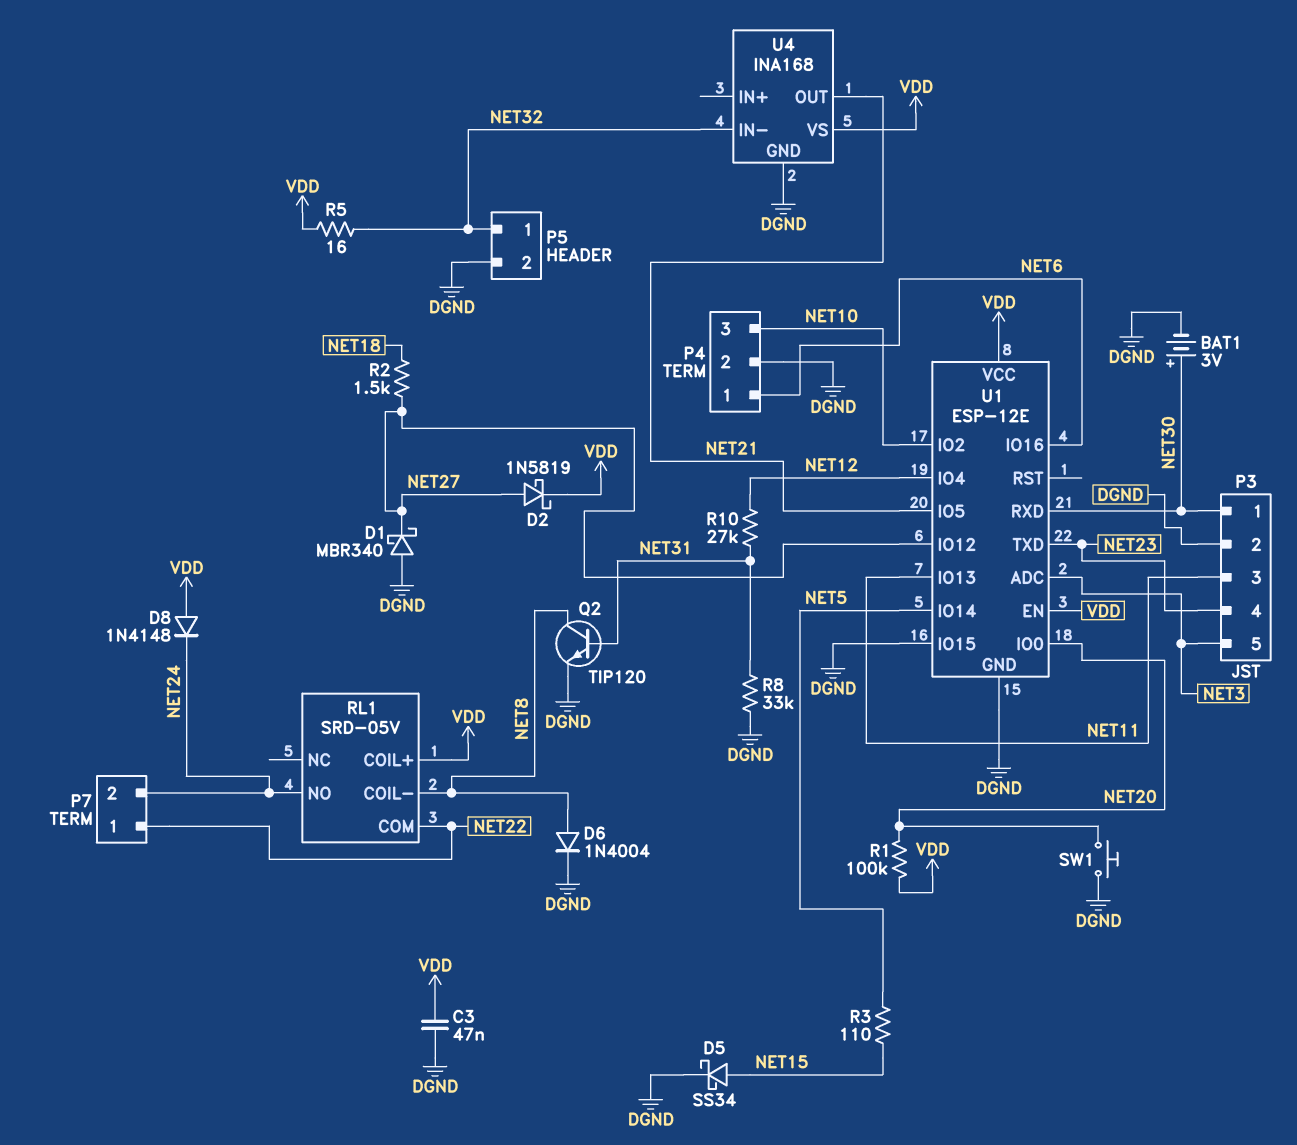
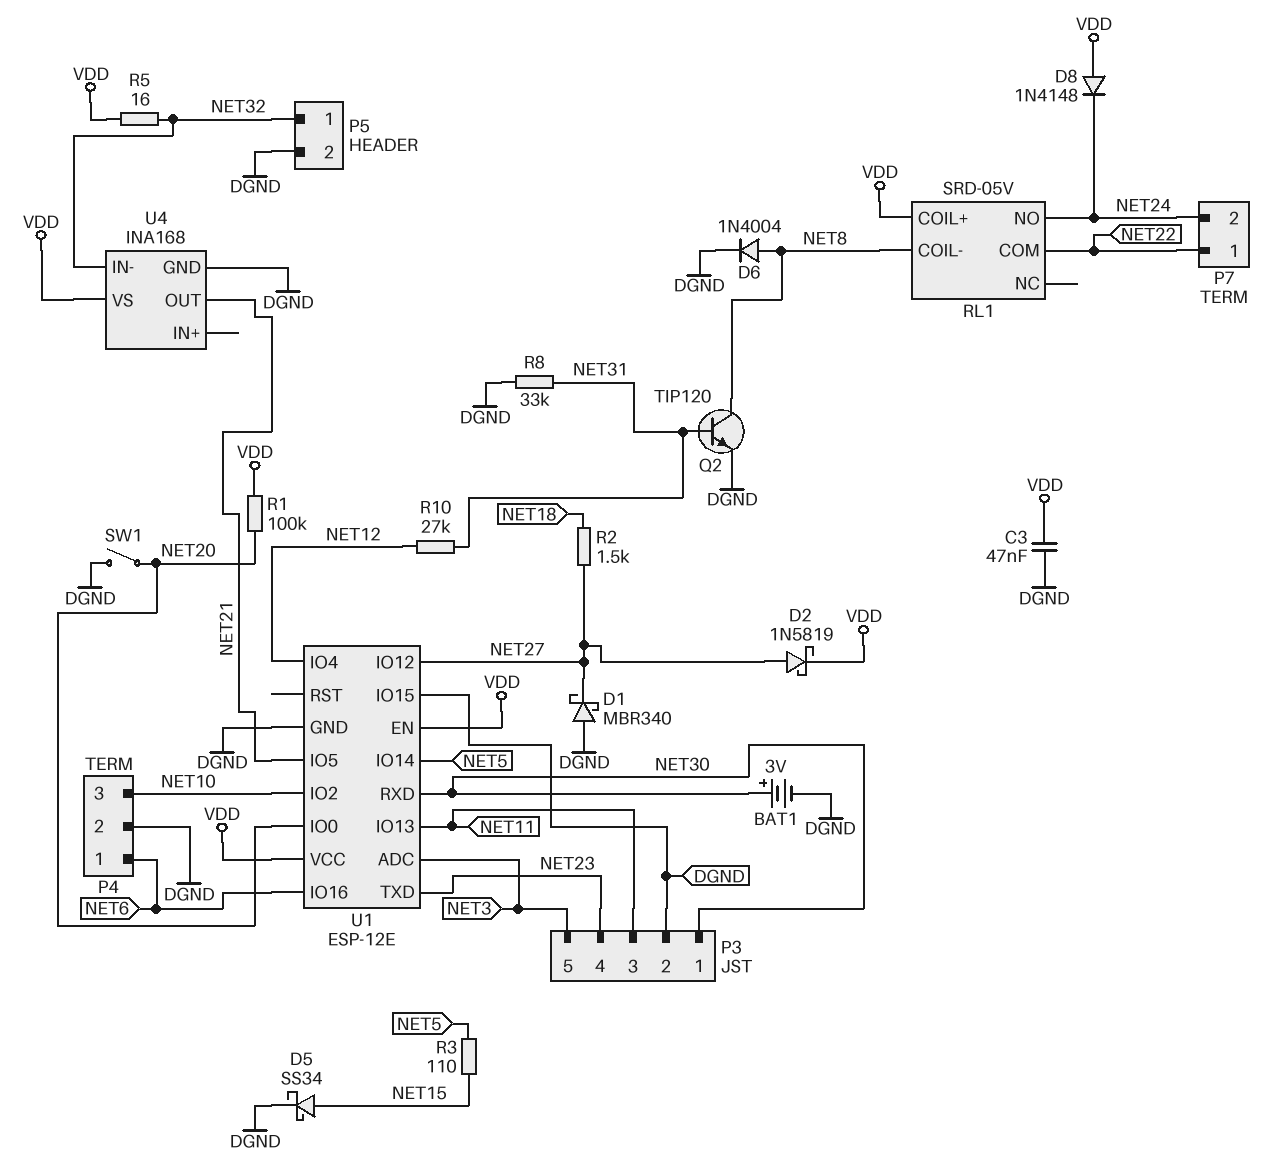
SW1: button (DGND, NET20) -> switch (DGND, NET20)

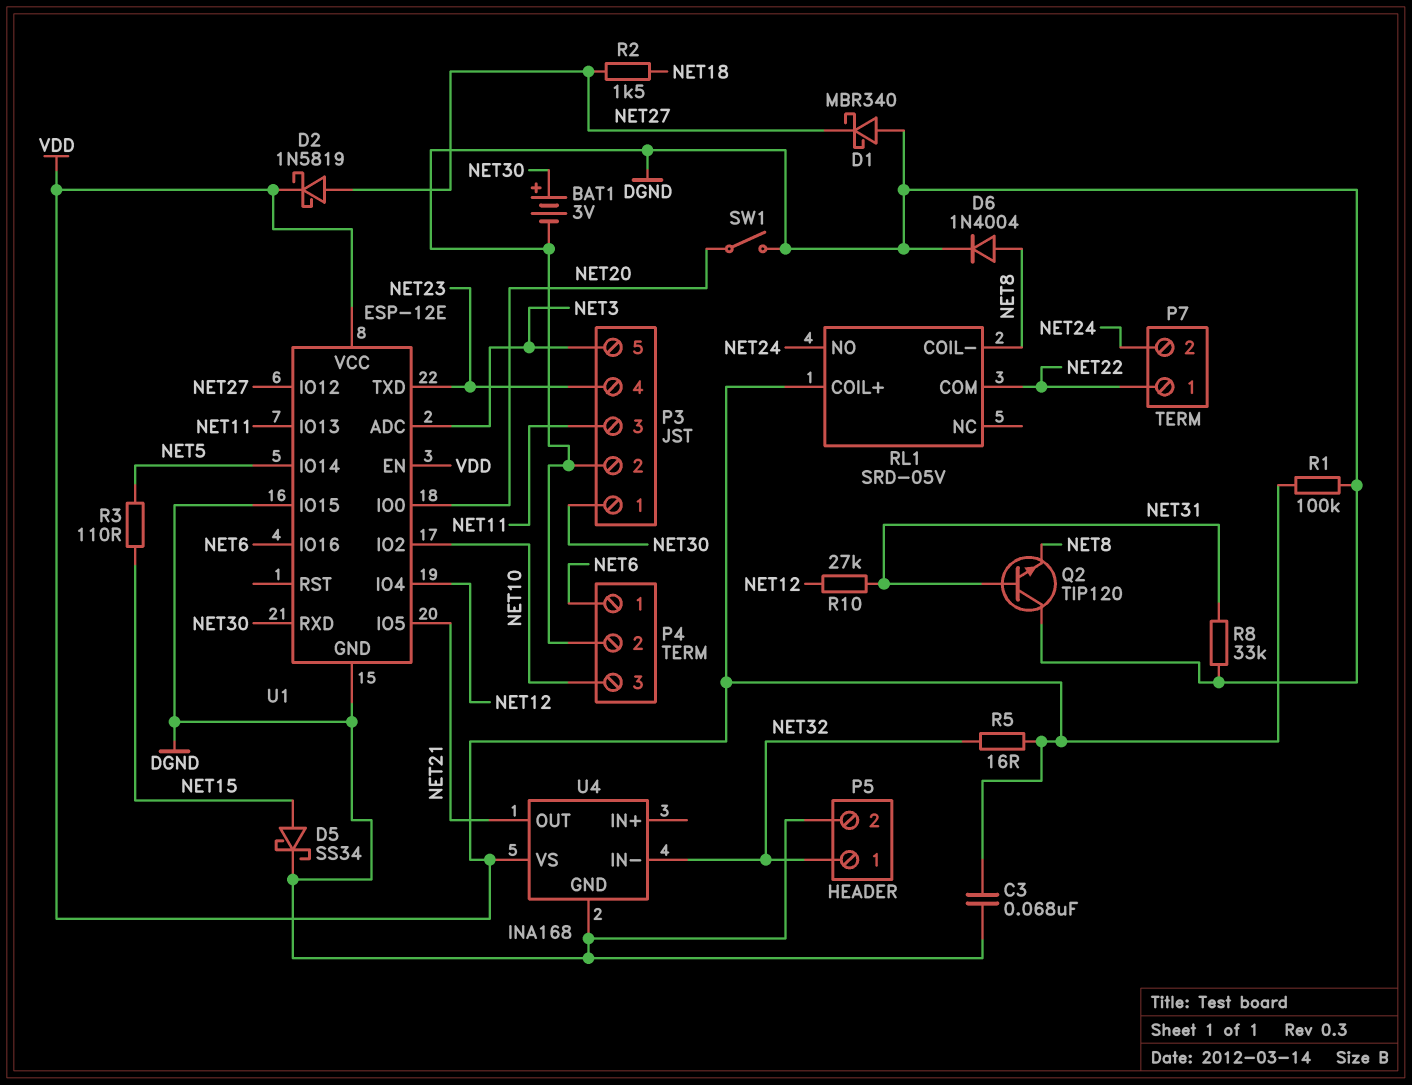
C3: 47nF (DGND, VDD) -> 68nF (DGND, VDD)
D8: diode 1N4148 (A VDD, K NET24) -> none
Q2: NPN TIP120 (B NET31, C NET8, E DGND) -> NPN TIP120 (B NET31, C DGND, E NET8)
R1: 100k (NET20, VDD) -> 100k (DGND, VDD)

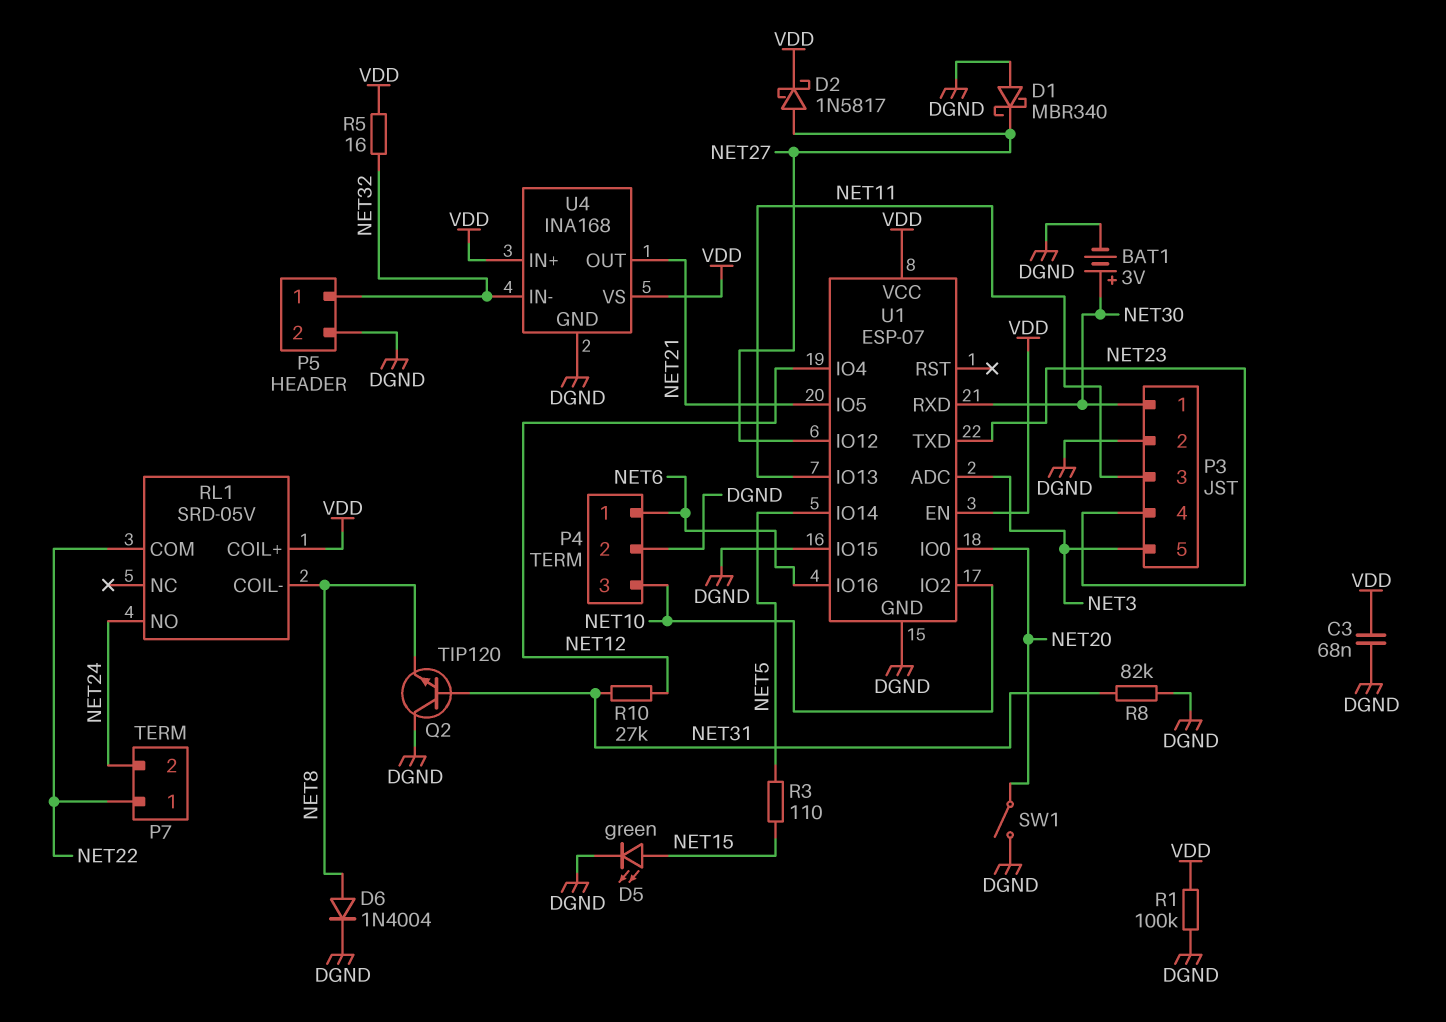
D2: schottky 1N5819 (A NET27, K VDD) -> schottky 1N5817 (A NET27, K VDD)
D5: schottky SS34 (A NET15, K DGND) -> LED green (A NET15, K DGND)
R2: 1.5k (NET18, NET27) -> none
R8: 33k (DGND, NET31) -> 82k (DGND, NET31)
U1: ESP-12E -> ESP-07
U4 pin IN+: none -> VDD

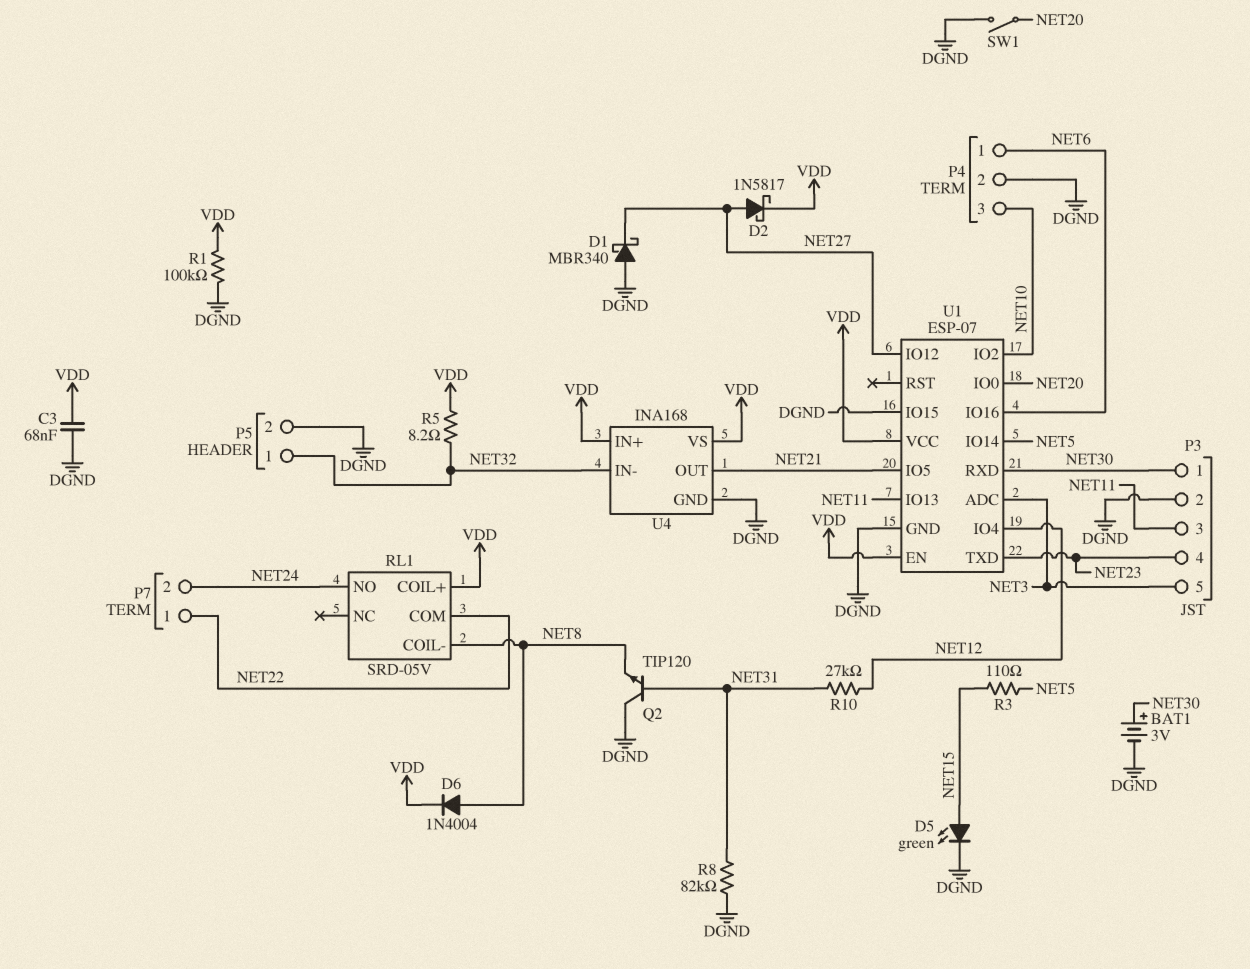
D6: diode 1N4004 (A NET8, K DGND) -> diode 1N4004 (A NET8, K VDD)
R5: 16 (NET32, VDD) -> 8.2 (NET32, VDD)

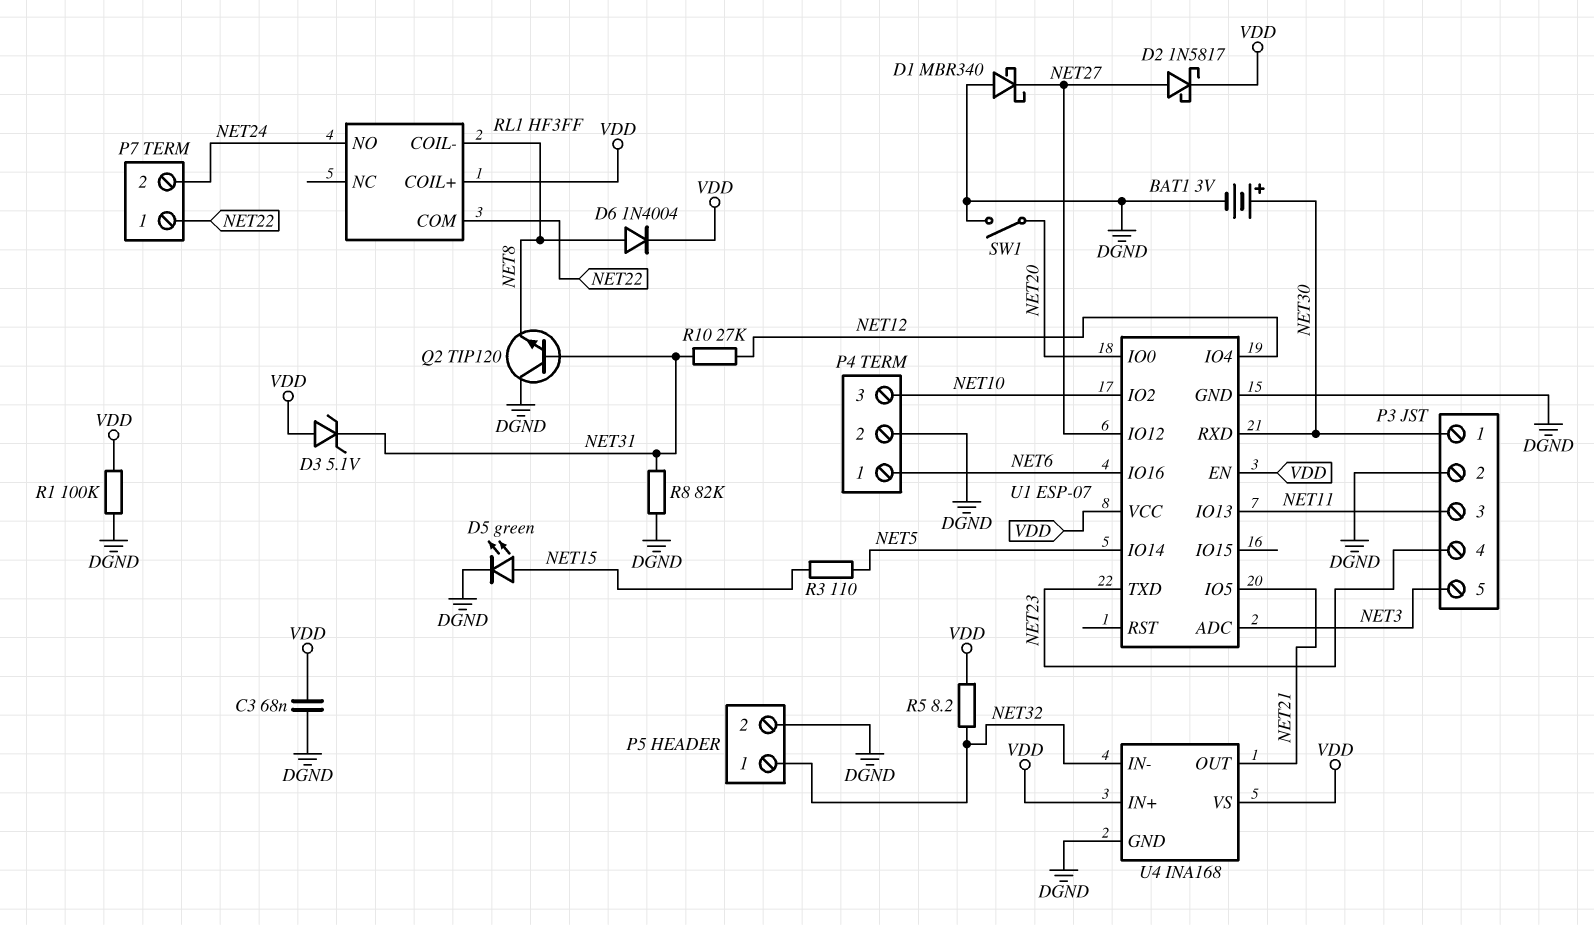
D3: none -> zener 5.1V (A VDD, K NET31)
RL1: SRD-05V -> HF3FF
U1 pin IO15: DGND -> none

